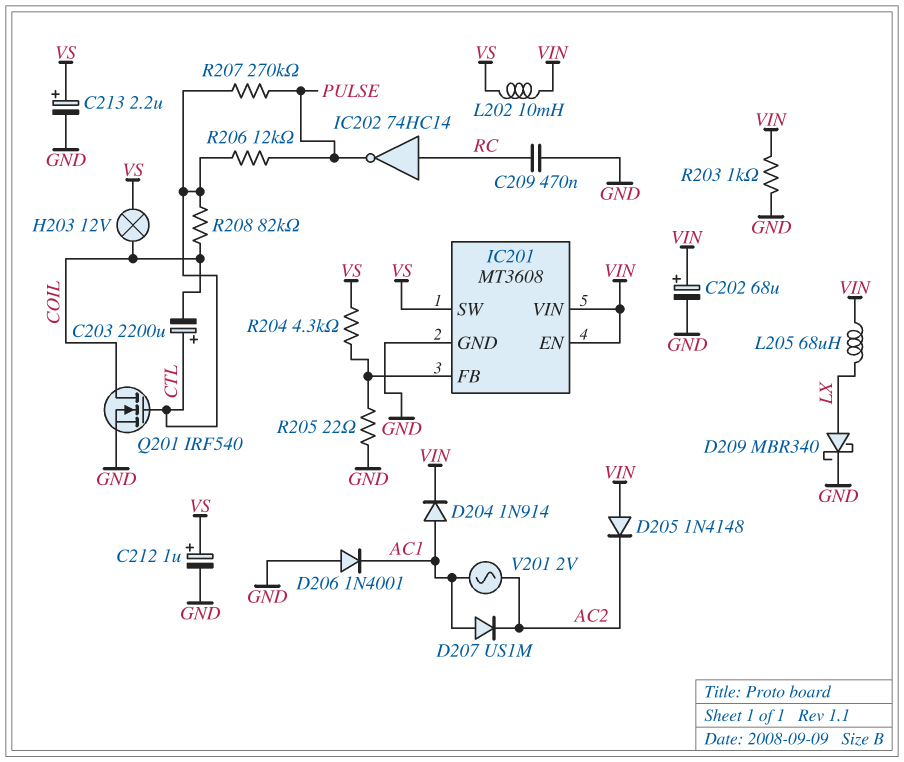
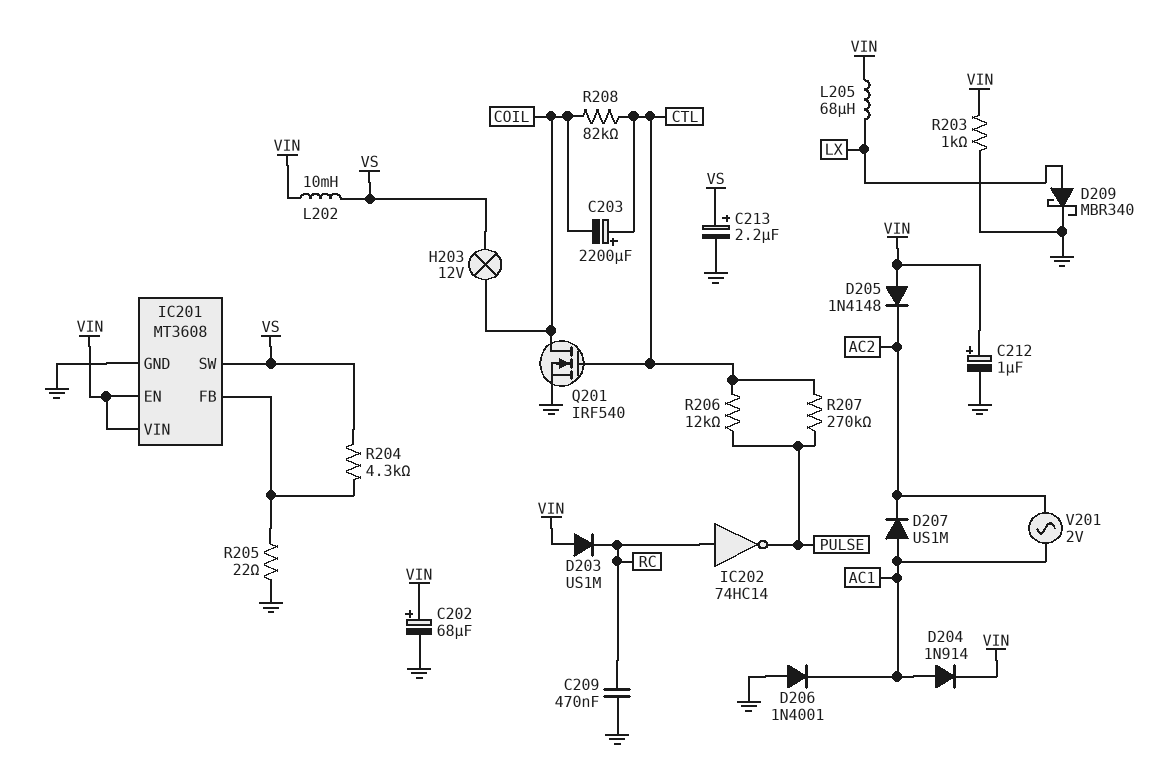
C212: 1uF (plus VS, minus GND) -> 1uF (plus VIN, minus GND)
D203: none -> diode US1M (A VIN, K RC)

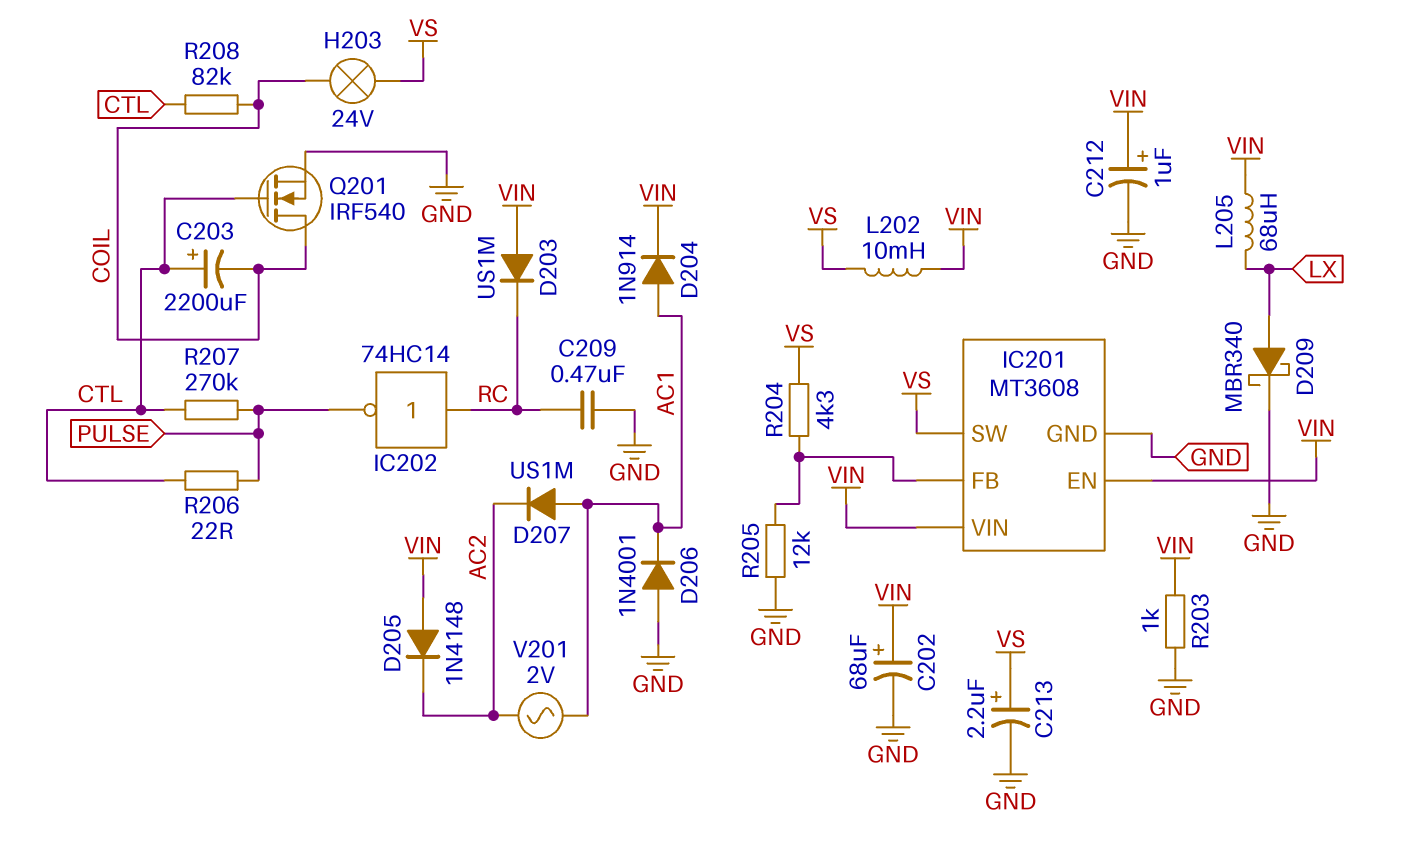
H203: lamp 12V (COIL, VS) -> lamp 24V (COIL, VS)
R205: 22 (GND, IC201/FB) -> 12k (GND, IC201/FB)
R206: 12k (CTL, PULSE) -> 22 (CTL, PULSE)

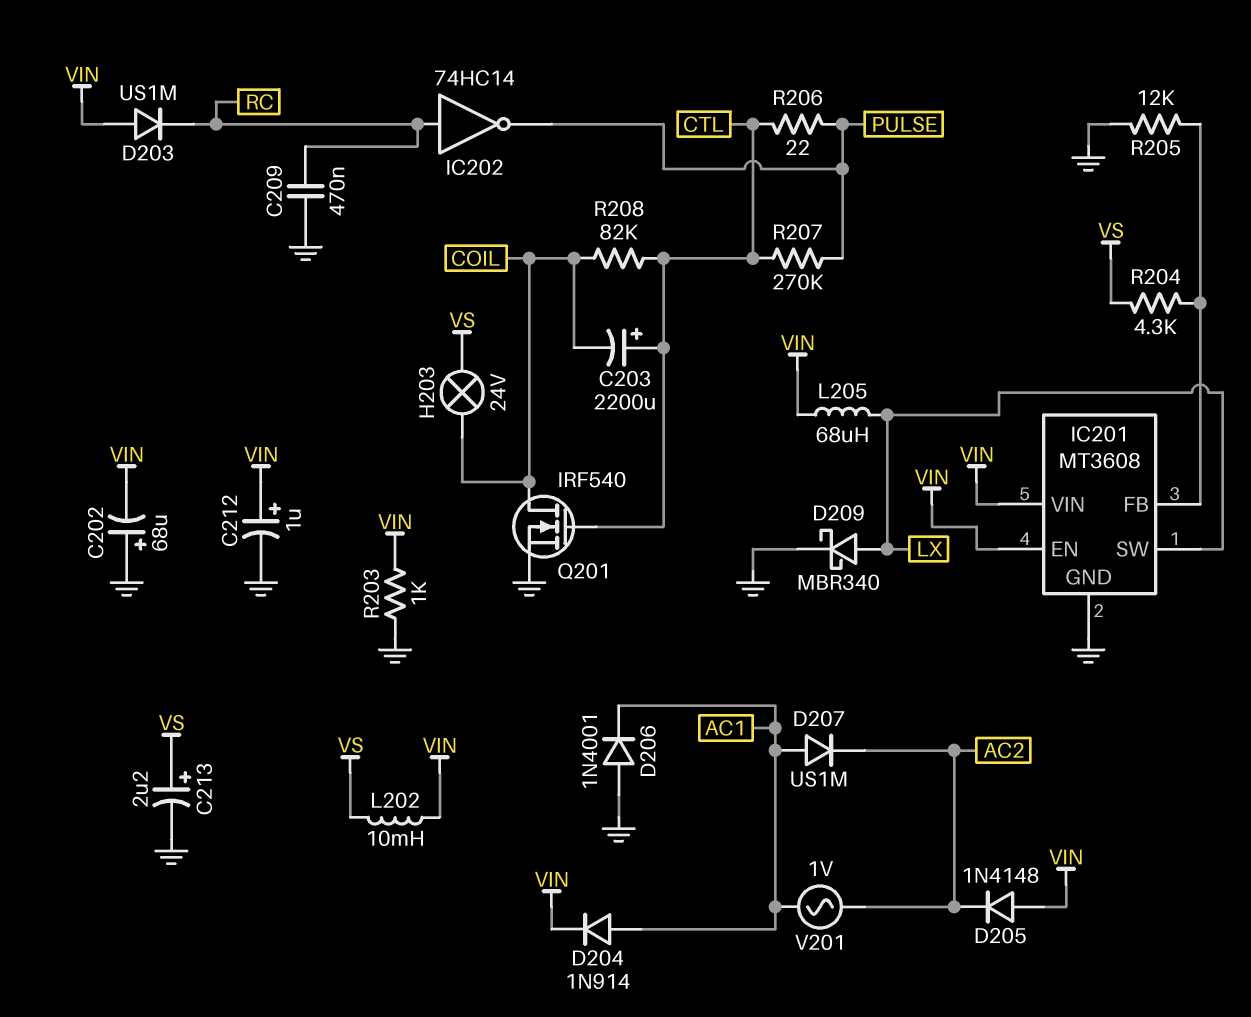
C202: 68uF (plus VIN, minus GND) -> 68uF (plus GND, minus VIN)
IC201 pin SW: VS -> LX
V201: AC 2V (AC1, AC2) -> AC 1V (AC1, AC2)

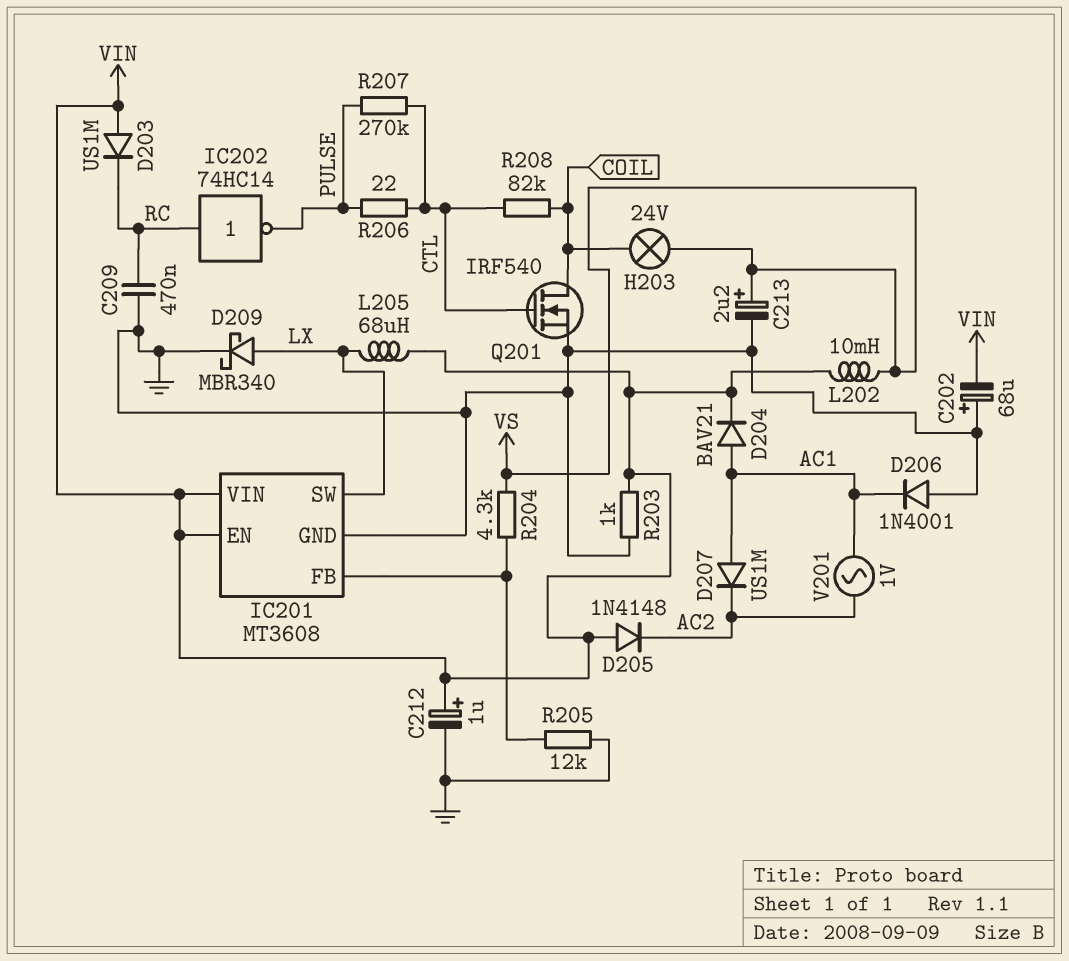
C203: 2200uF (plus CTL, minus COIL) -> none
D204: diode 1N914 (A AC1, K VIN) -> diode BAV21 (A AC1, K VIN)

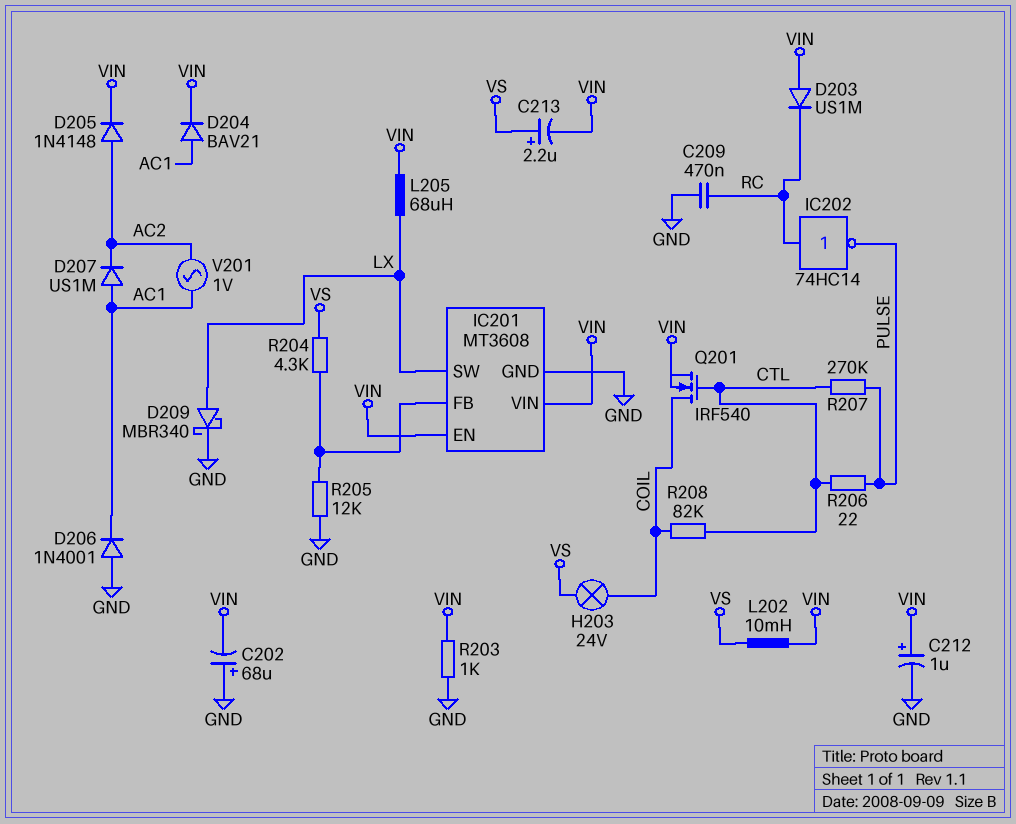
C213: 2.2uF (plus VS, minus GND) -> 2.2uF (plus VS, minus VIN)
D205: diode 1N4148 (A VIN, K AC2) -> diode 1N4148 (A AC2, K VIN)
Q201: NMOS IRF540 (G CTL, D COIL, S GND) -> NMOS IRF540 (G CTL, D COIL, S VIN)

